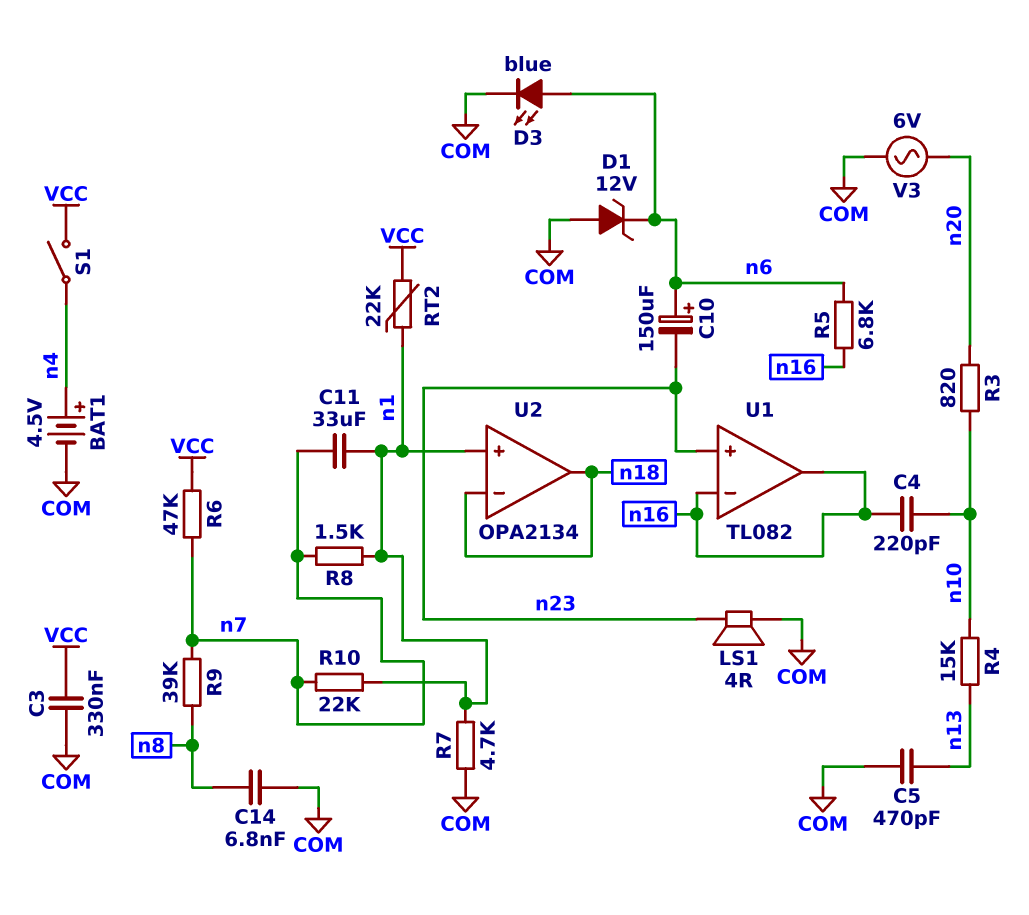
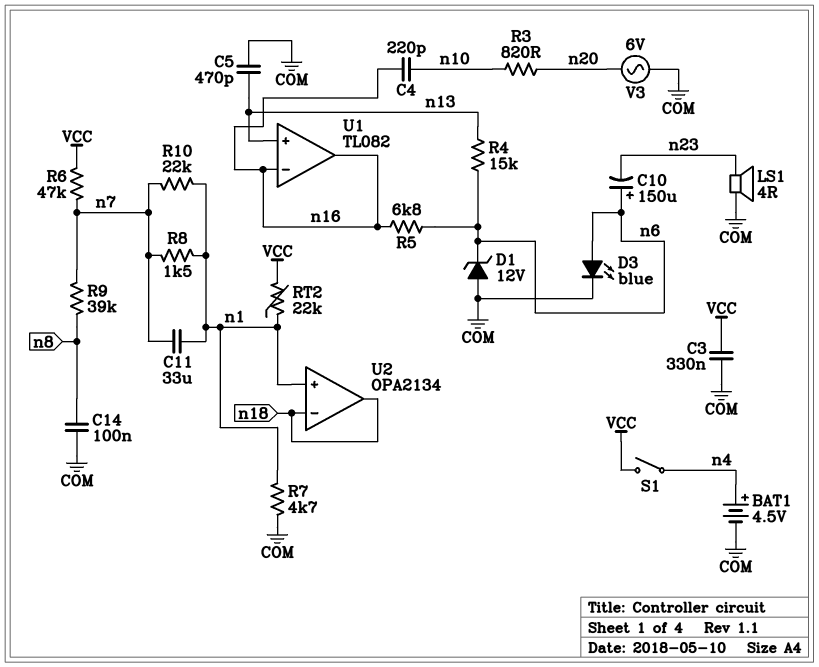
C14: 6.8nF (COM, n8) -> 100nF (COM, n8)
R4: 15k (n10, n13) -> 15k (n6, n13)
U1 pin in+: n23 -> n13

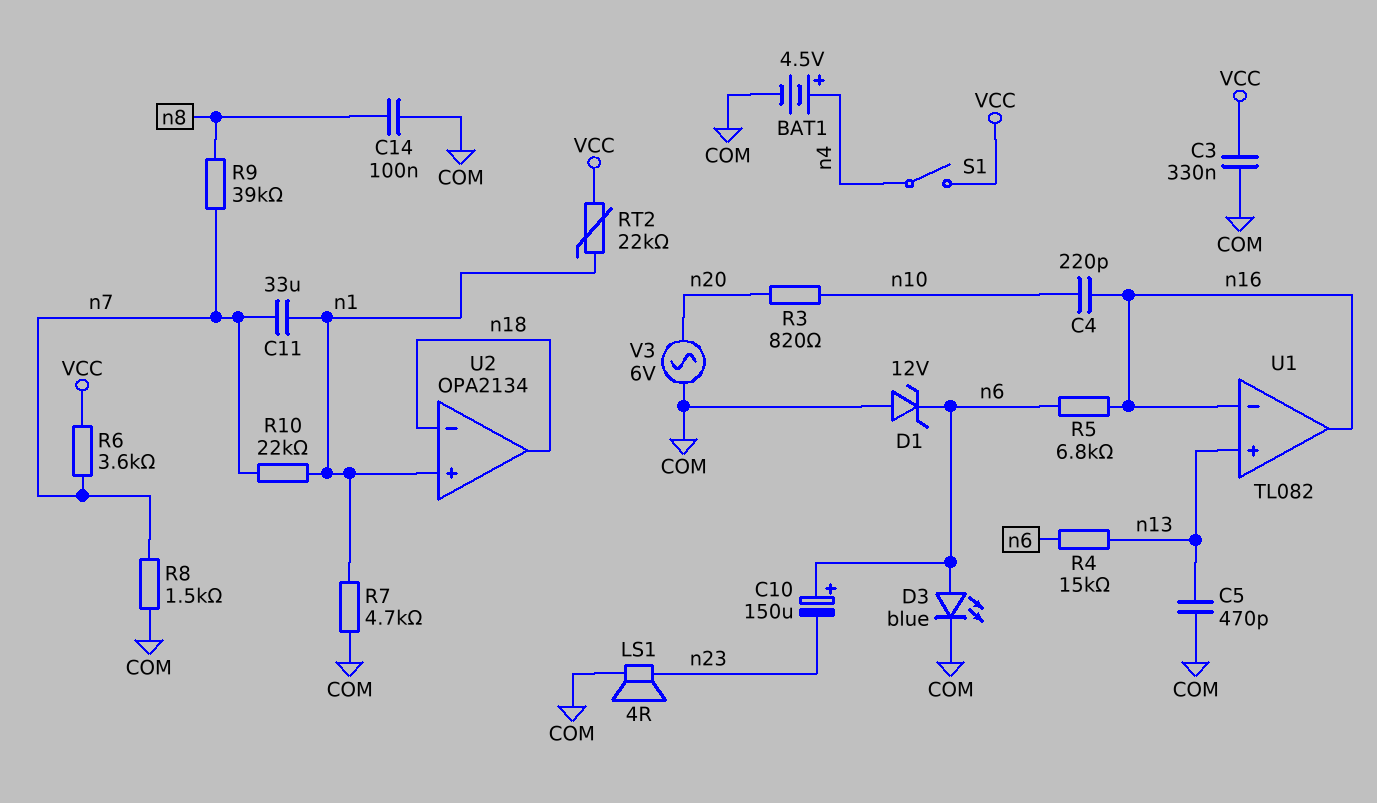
R6: 47k (VCC, n7) -> 3.6k (VCC, n7)
R8: 1.5k (n1, n7) -> 1.5k (COM, n7)

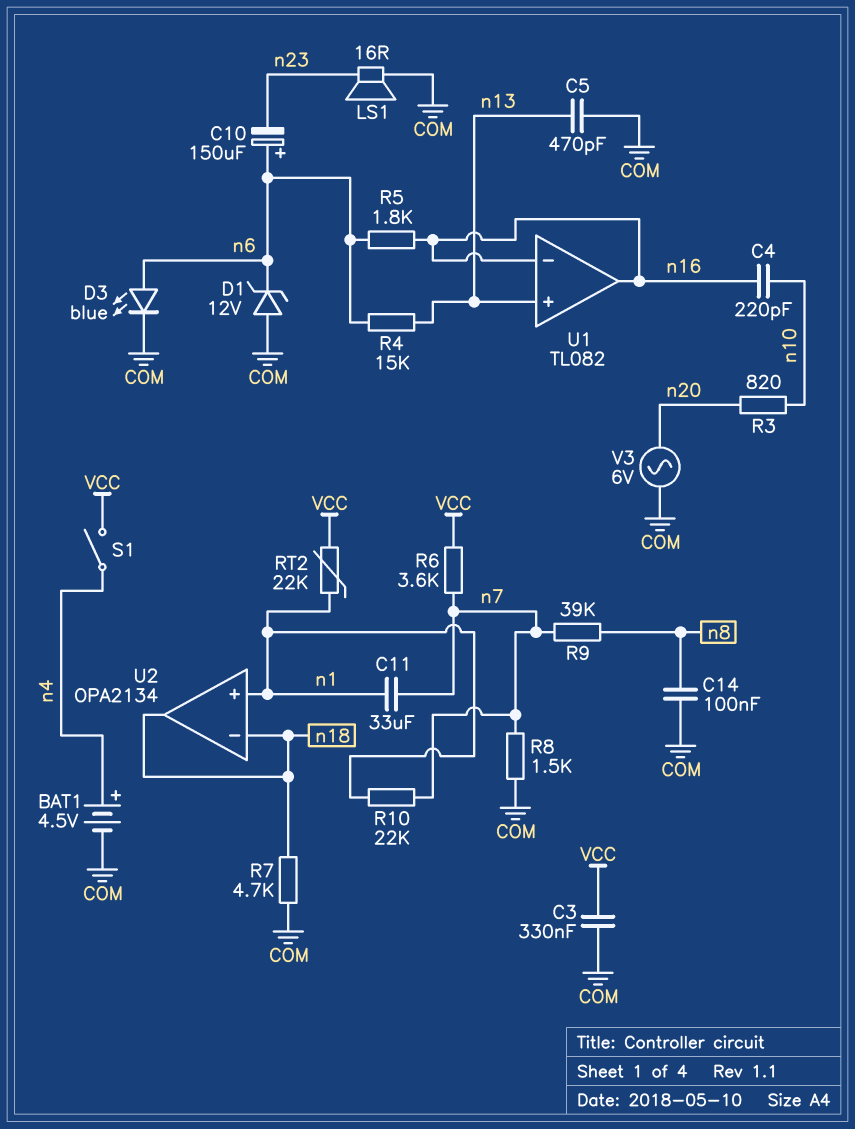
LS1: speaker 4R (COM, n23) -> speaker 16R (COM, n23)
R5: 6.8k (n6, n16) -> 1.8k (n6, n16)
R7: 4.7k (COM, n1) -> 4.7k (COM, n18)

